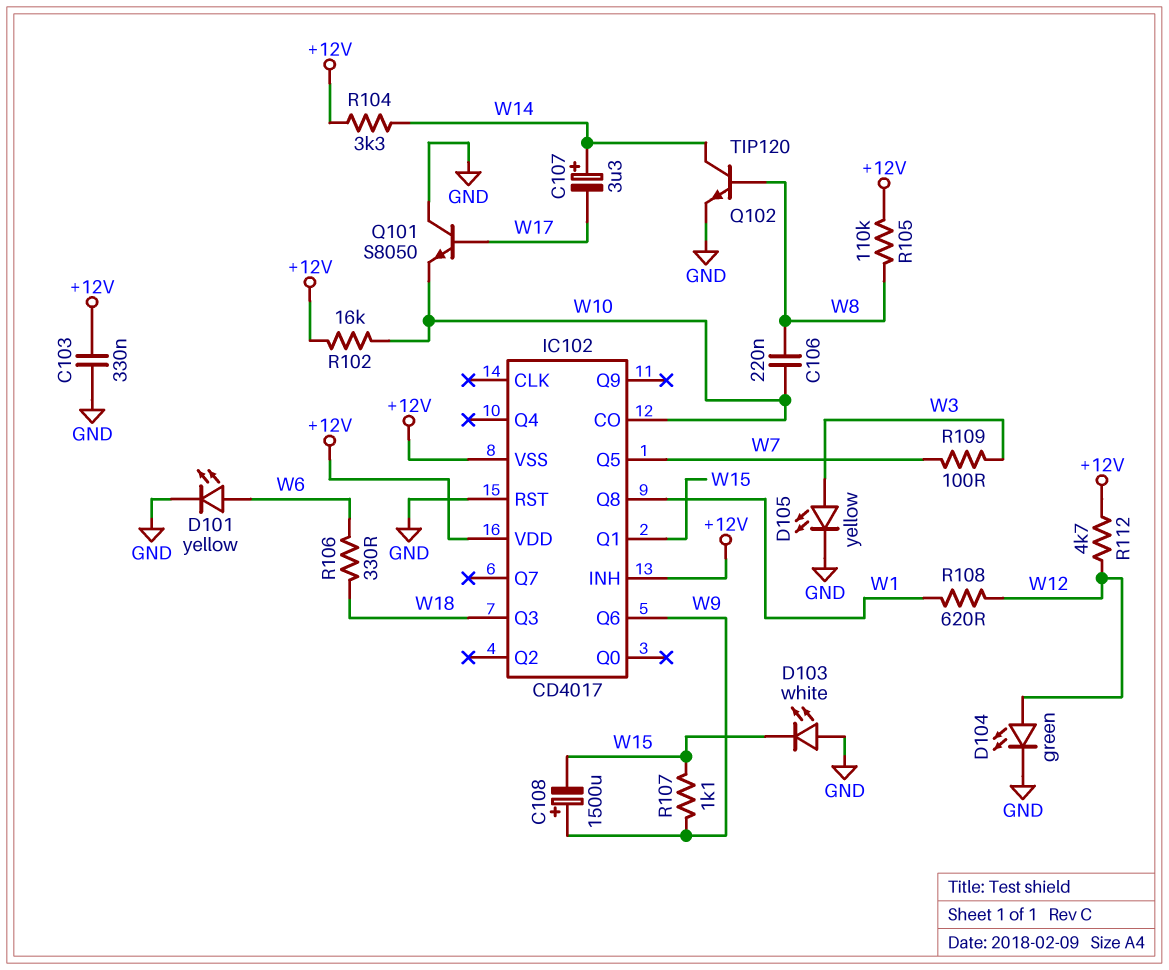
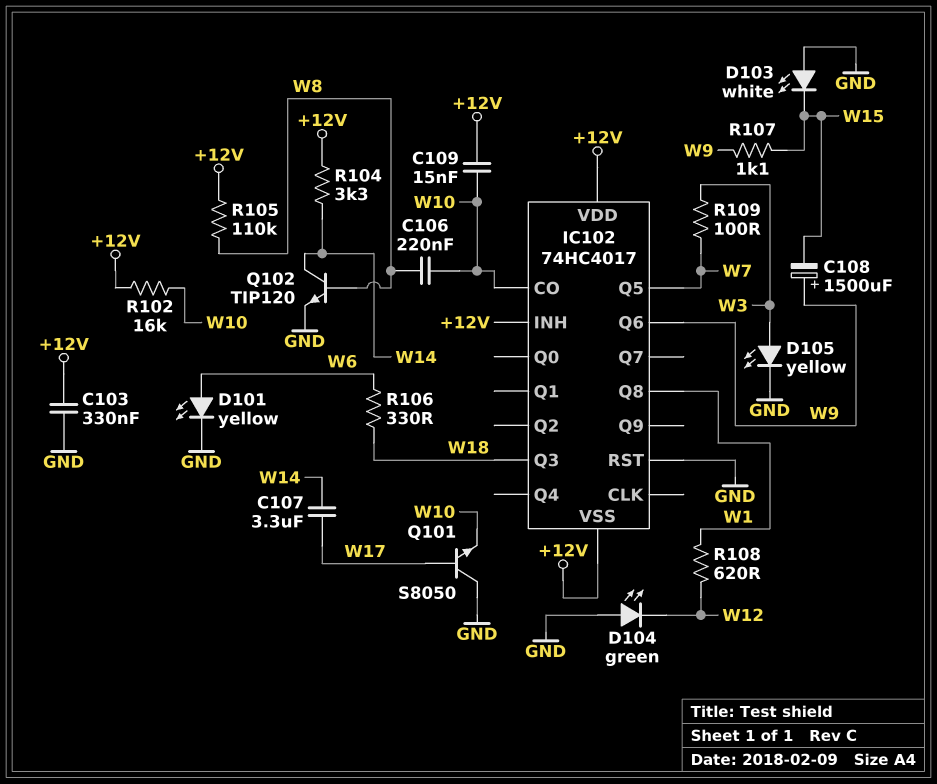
C107: 3.3uF (plus W14, minus W17) -> 3.3uF (W14, W17)
C109: none -> 15nF (+12V, W10)
D104: LED green (A W12, K GND) -> LED green (A GND, K W12)
IC102: CD4017 -> 74HC4017
IC102 pin Q1: W15 -> none
R112: 4.7k (+12V, W12) -> none

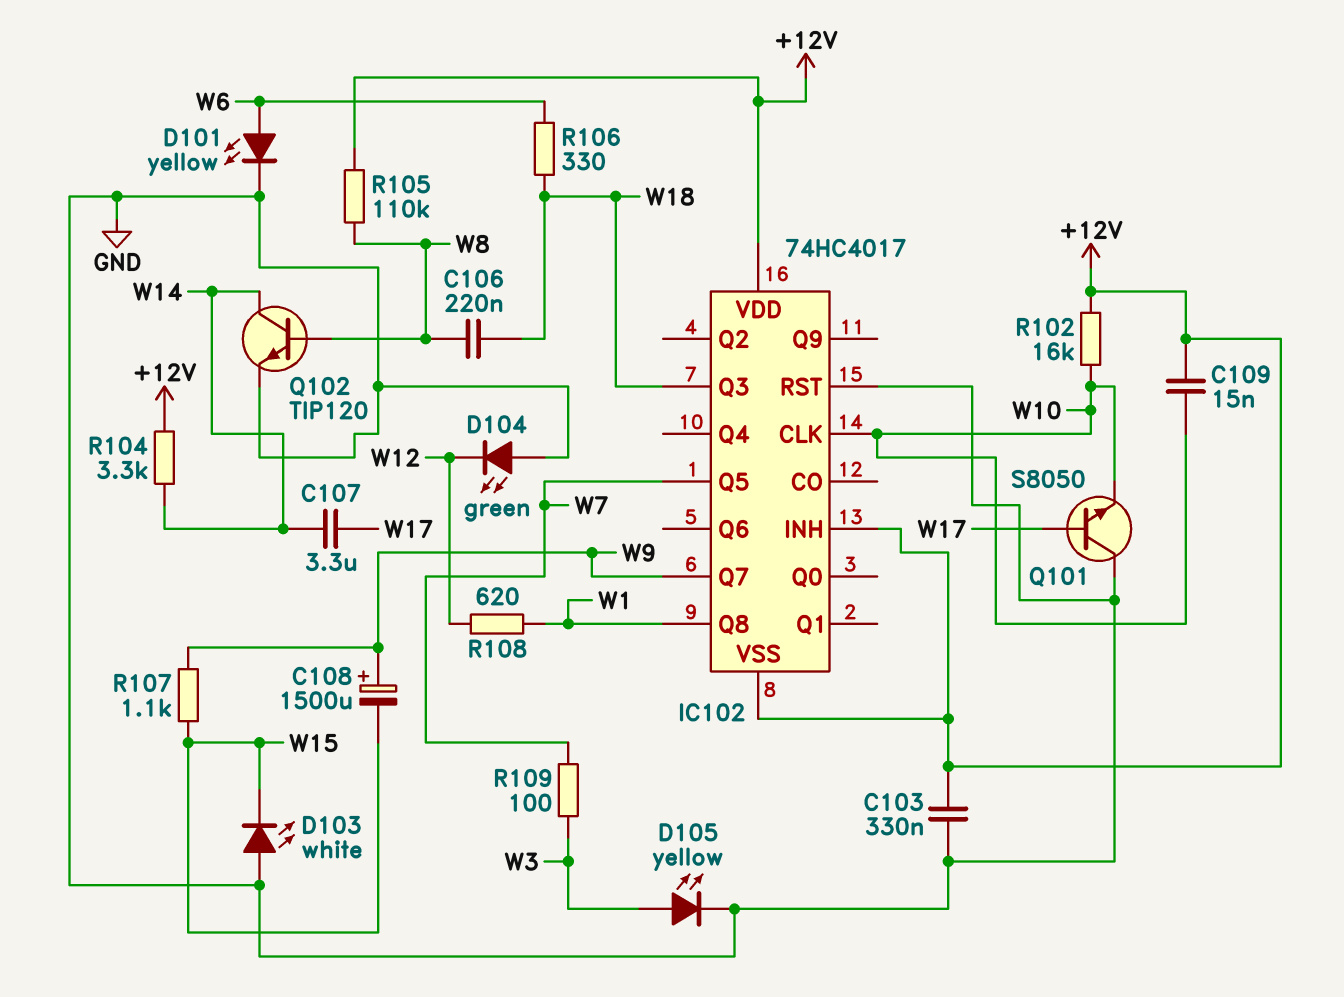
C106: 220nF (W8, W10) -> 220nF (W8, W18)
IC102 pin CLK: none -> W10
IC102 pin CO: W10 -> none
IC102 pin Q6: W9 -> none
IC102 pin Q7: none -> W9

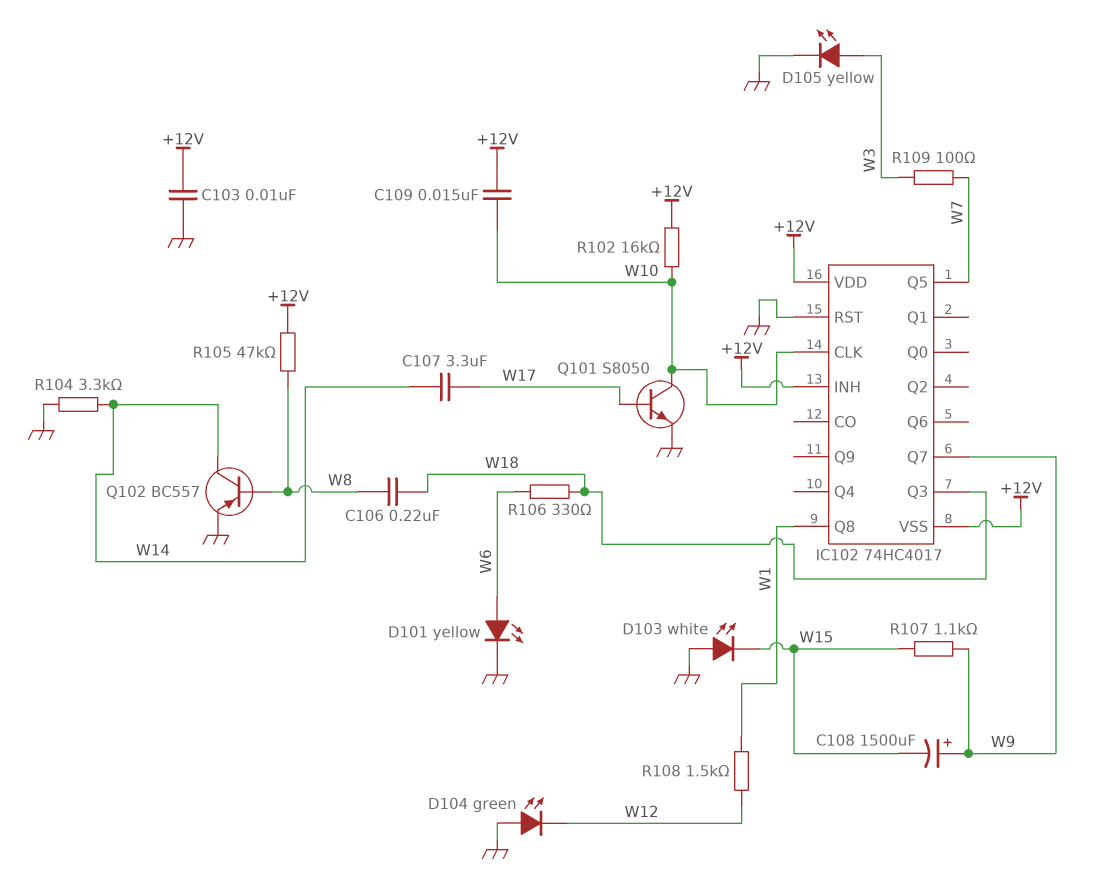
C103: 330nF (+12V, GND) -> 10nF (+12V, GND)
Q101: NPN S8050 (B W17, C GND, E W10) -> NPN S8050 (B W17, C W10, E GND)
Q102: NPN TIP120 (B W8, C W14, E GND) -> PNP BC557 (B W8, C W14, E GND)
R104: 3.3k (+12V, W14) -> 3.3k (GND, W14)
R105: 110k (+12V, W8) -> 47k (+12V, W8)
R108: 620 (W1, W12) -> 1.5k (W1, W12)

